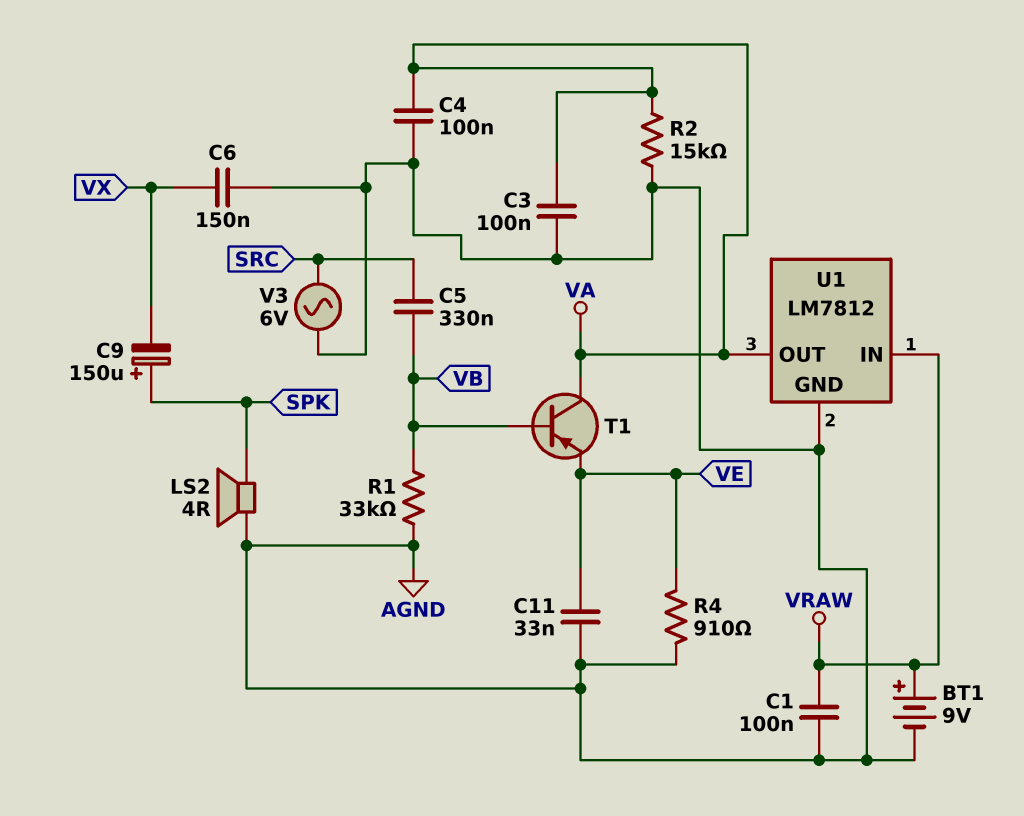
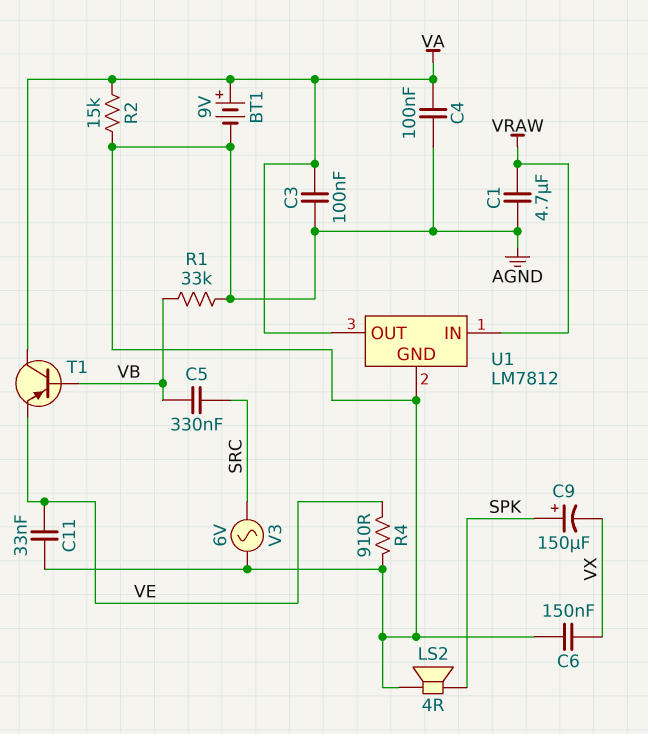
BT1: 9V (plus VRAW, minus AGND) -> 9V (plus VA, minus AGND)
C1: 100nF (AGND, VRAW) -> 4.7uF (AGND, VRAW)

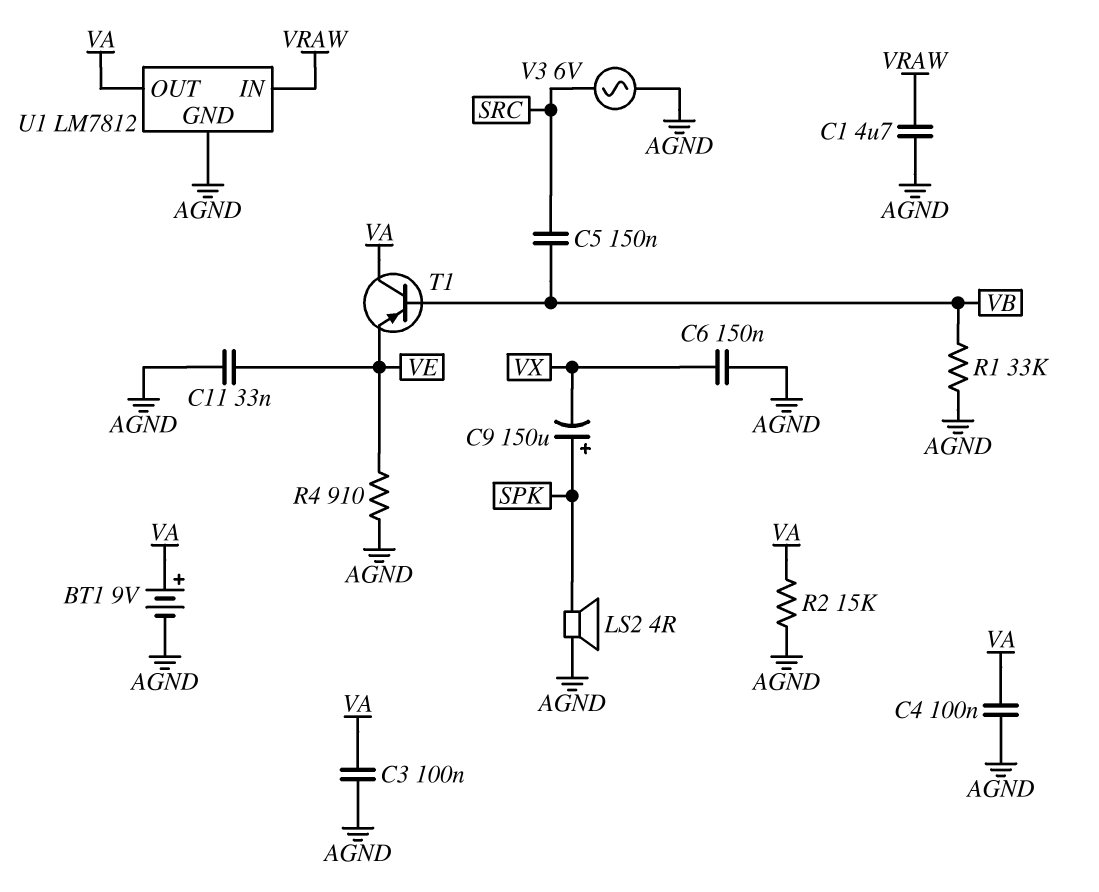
C5: 330nF (SRC, VB) -> 150nF (SRC, VB)

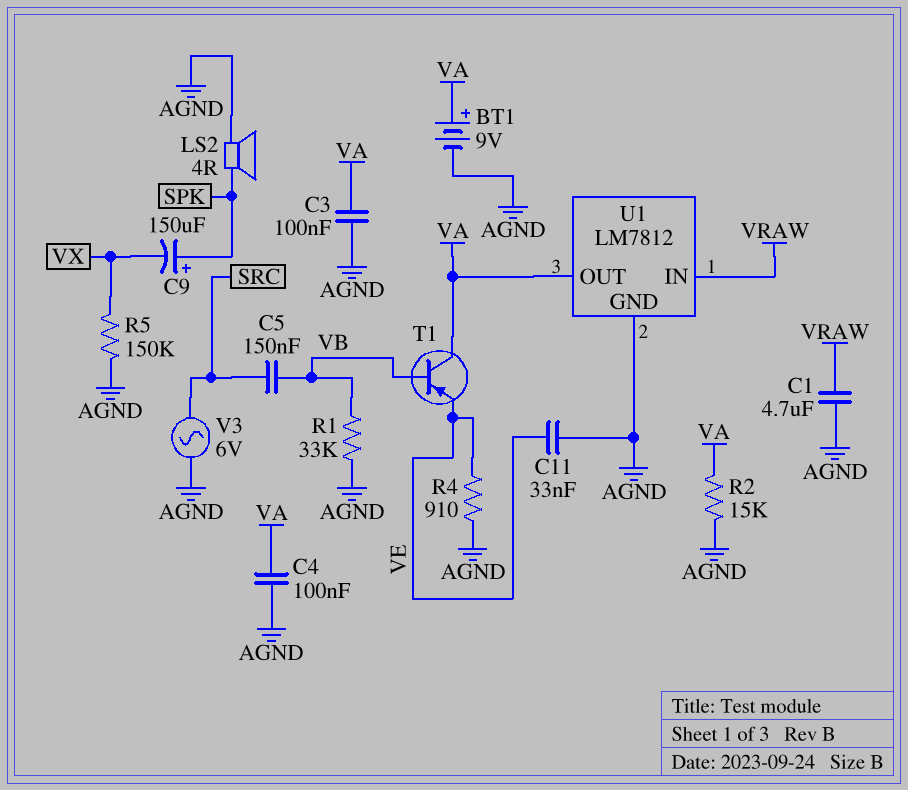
C6: 150nF (AGND, VX) -> none
R5: none -> 150k (AGND, VX)

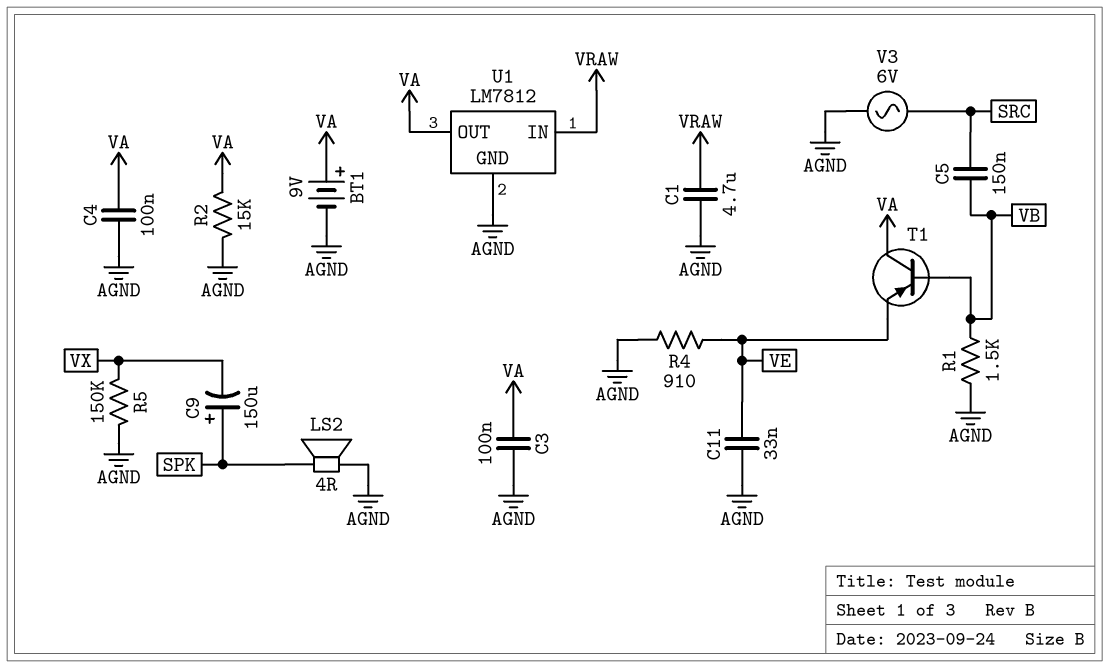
R1: 33k (AGND, VB) -> 1.5k (AGND, VB)

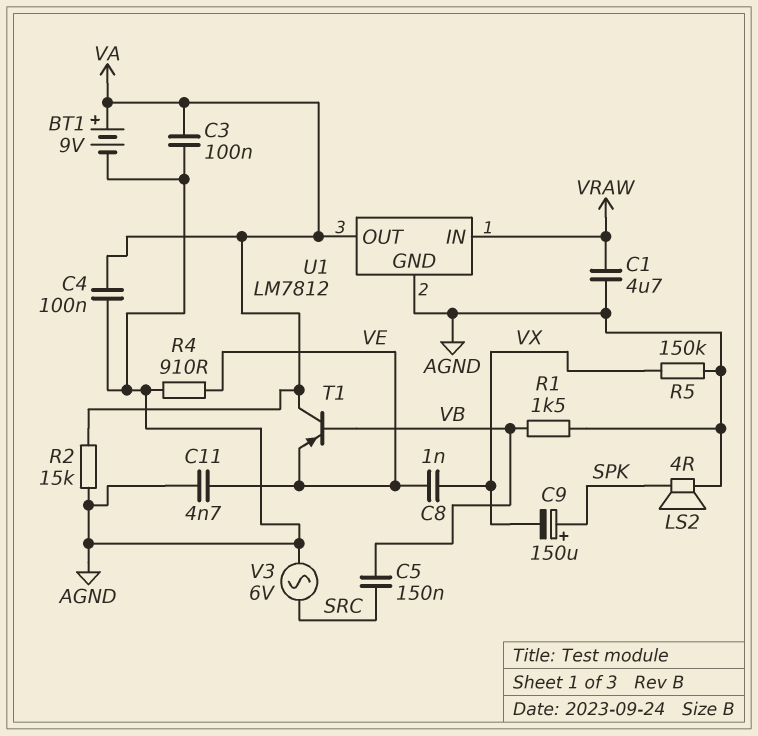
C8: none -> 1nF (VE, VX)
C11: 33nF (AGND, VE) -> 4.7nF (AGND, VE)

